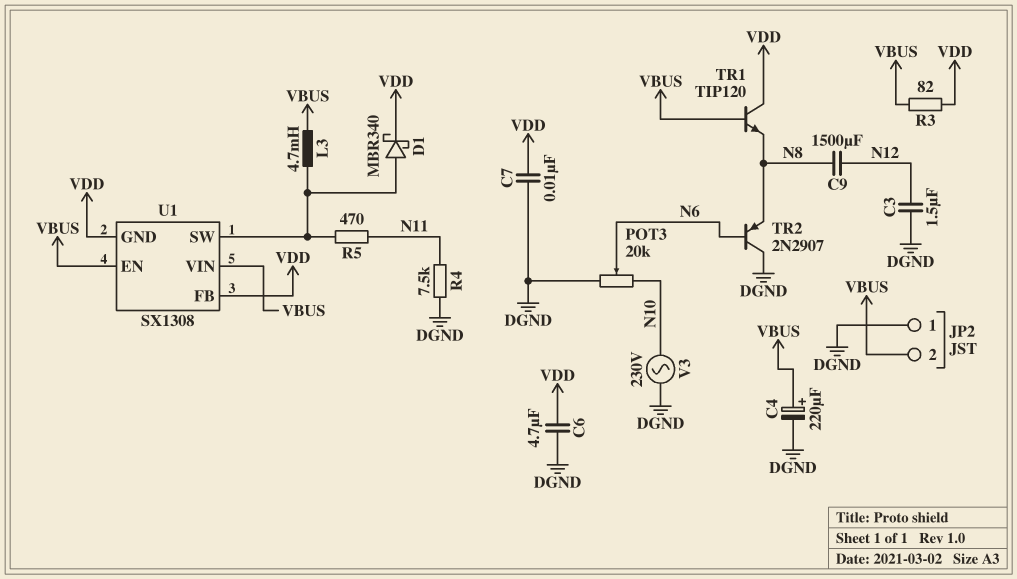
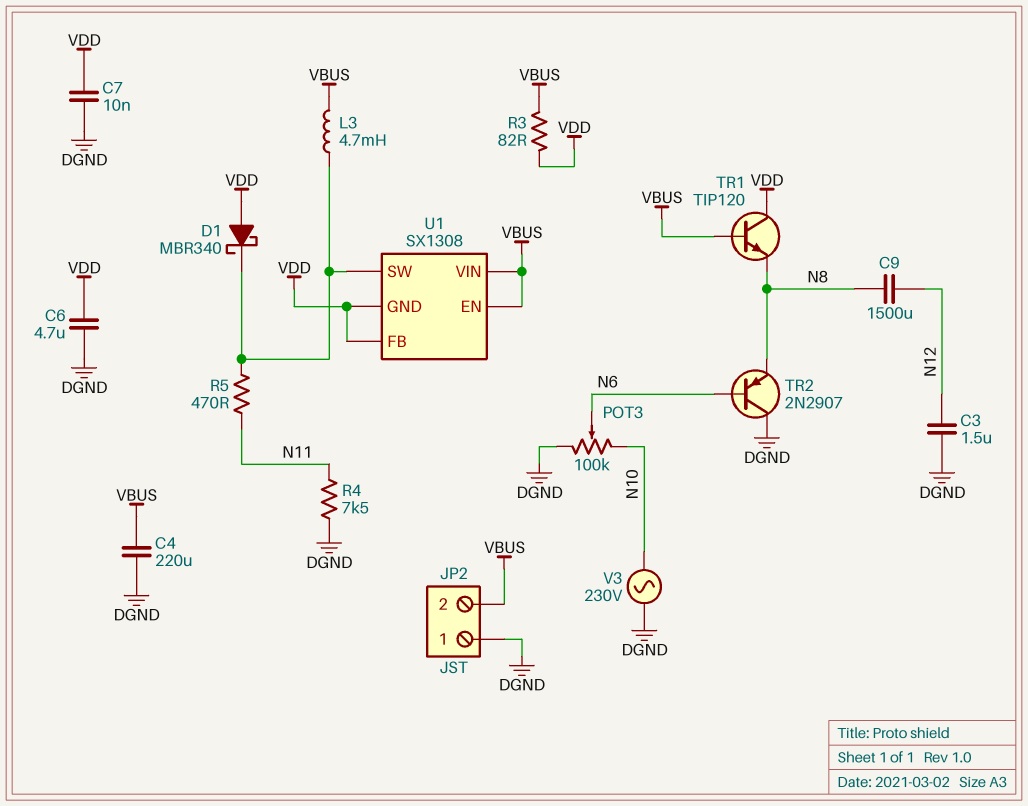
C4: 220uF (plus VBUS, minus DGND) -> 220uF (DGND, VBUS)
D1: schottky MBR340 (A U1/SW, K VDD) -> schottky MBR340 (A VDD, K U1/SW)
POT3: 20k (DGND, N10, wiper N6) -> 100k (DGND, N10, wiper N6)

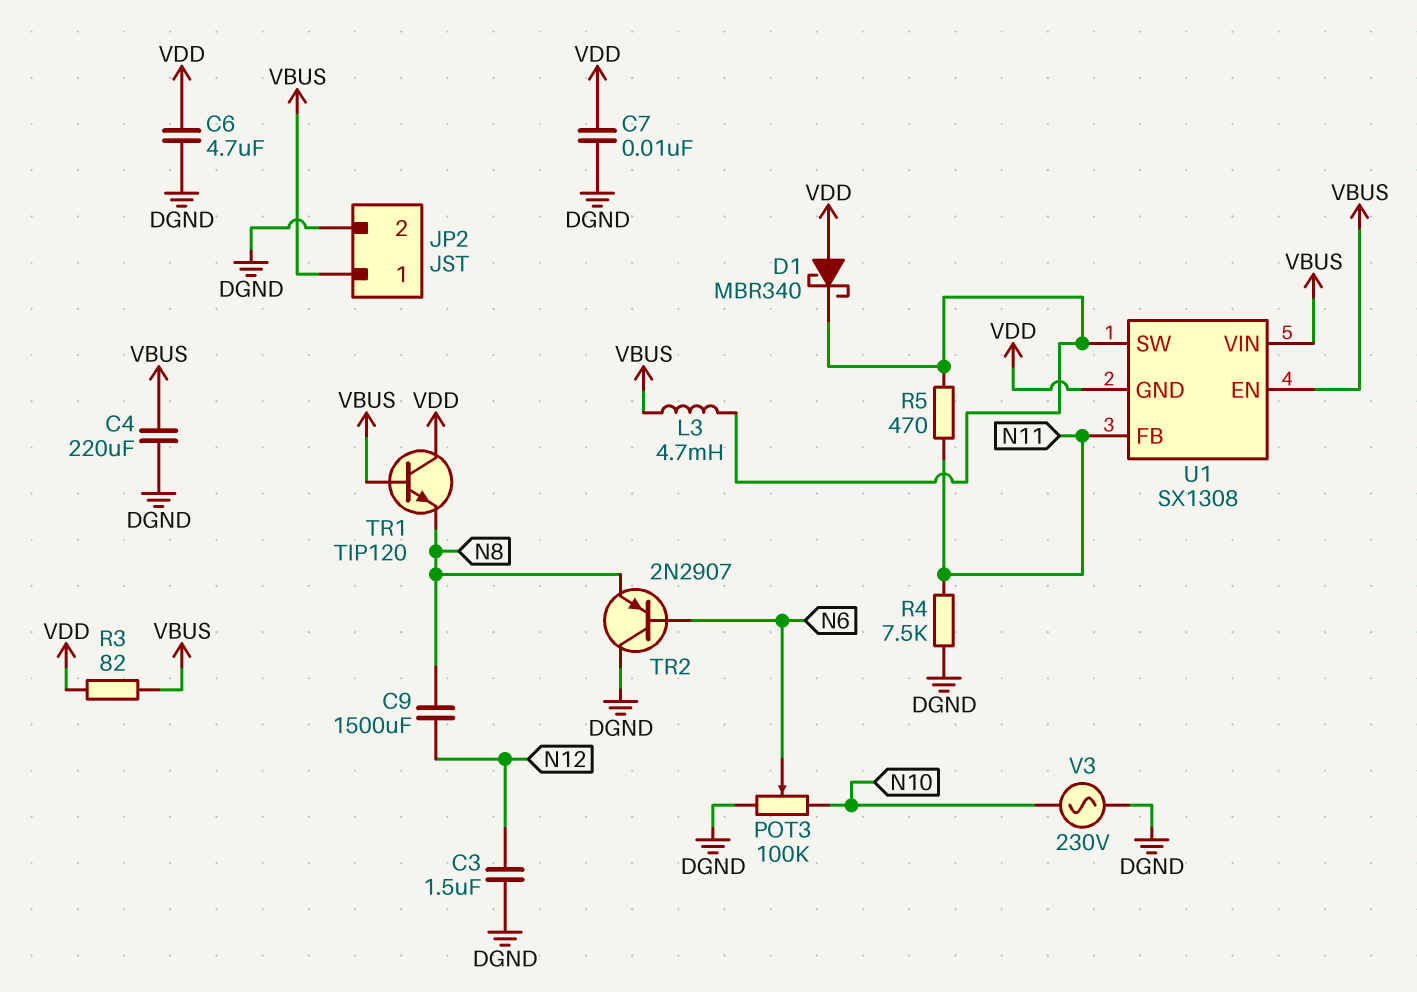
JP2 pin 1: DGND -> VBUS
JP2 pin 2: VBUS -> DGND
U1 pin FB: VDD -> N11

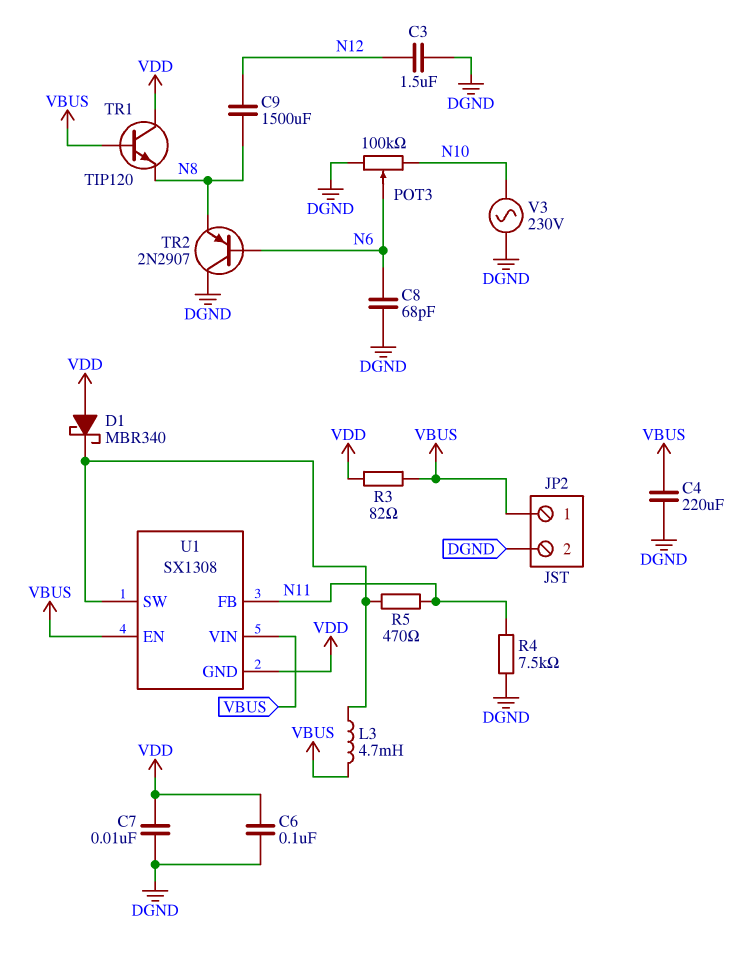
C6: 4.7uF (DGND, VDD) -> 100nF (DGND, VDD)
C8: none -> 68pF (DGND, N6)

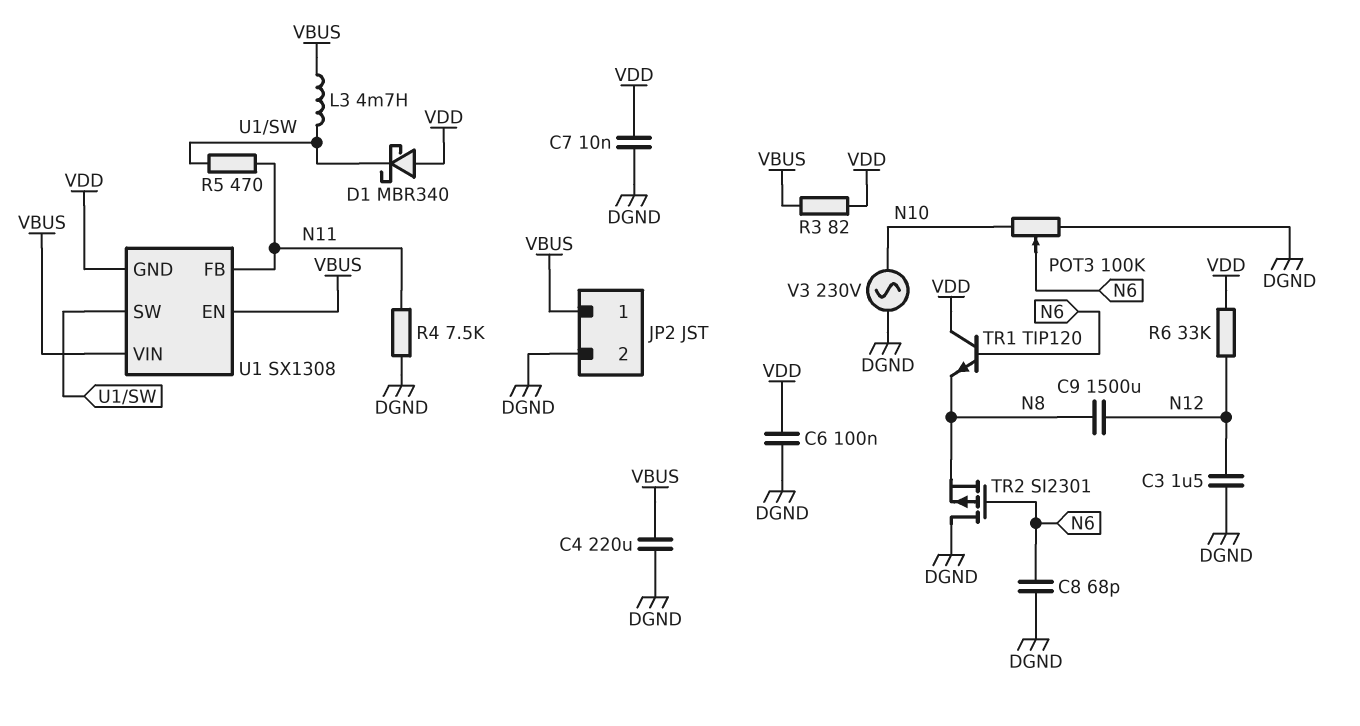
R6: none -> 33k (N12, VDD)
TR1: NPN TIP120 (B VBUS, C VDD, E N8) -> NPN TIP120 (B N6, C VDD, E N8)
TR2: PNP 2N2907 (B N6, C DGND, E N8) -> PMOS SI2301 (G N6, D DGND, S N8)

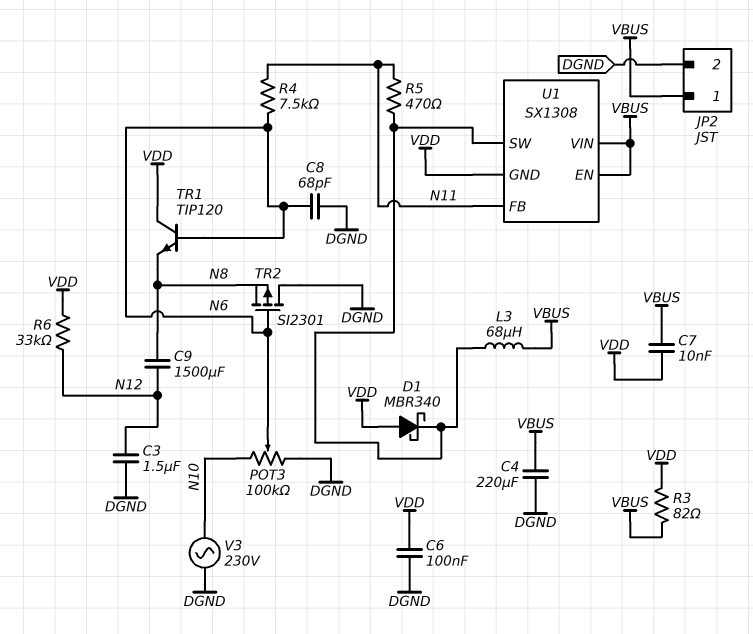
C7: 10nF (DGND, VDD) -> 10nF (VBUS, VDD)
L3: 4.7mH (U1/SW, VBUS) -> 68uH (U1/SW, VBUS)
R4: 7.5k (DGND, N11) -> 7.5k (N6, N11)

